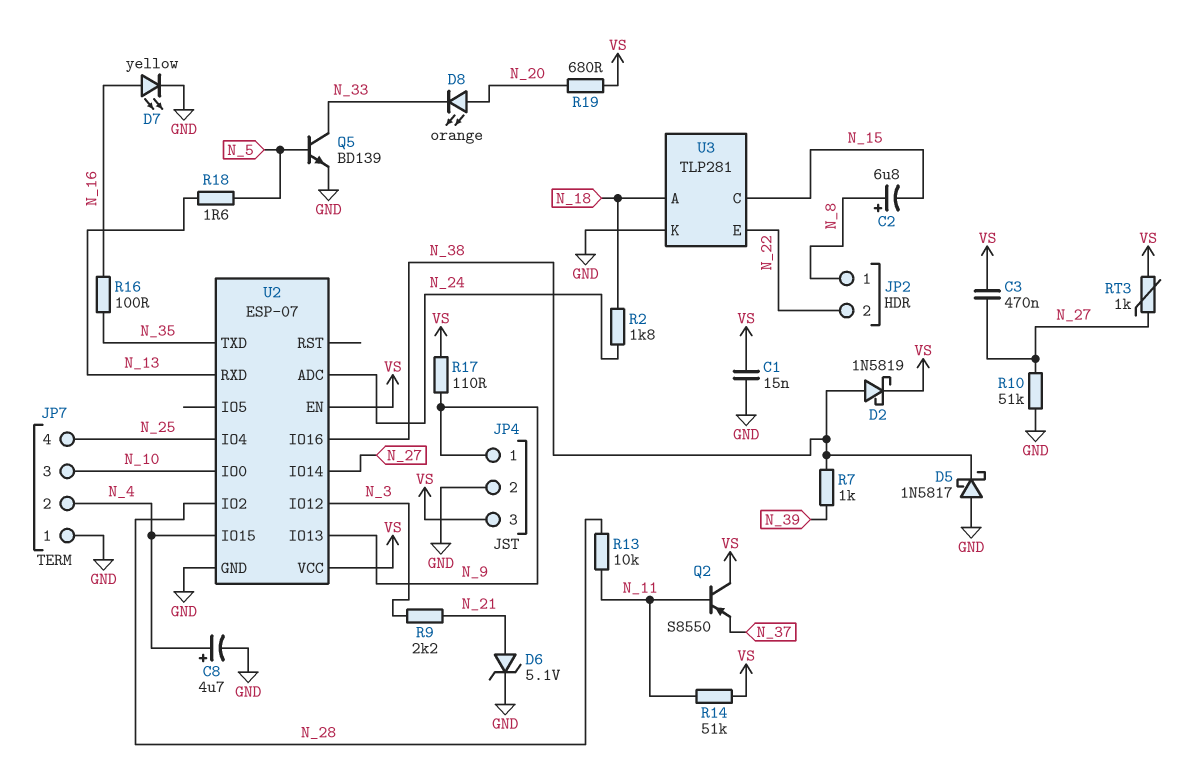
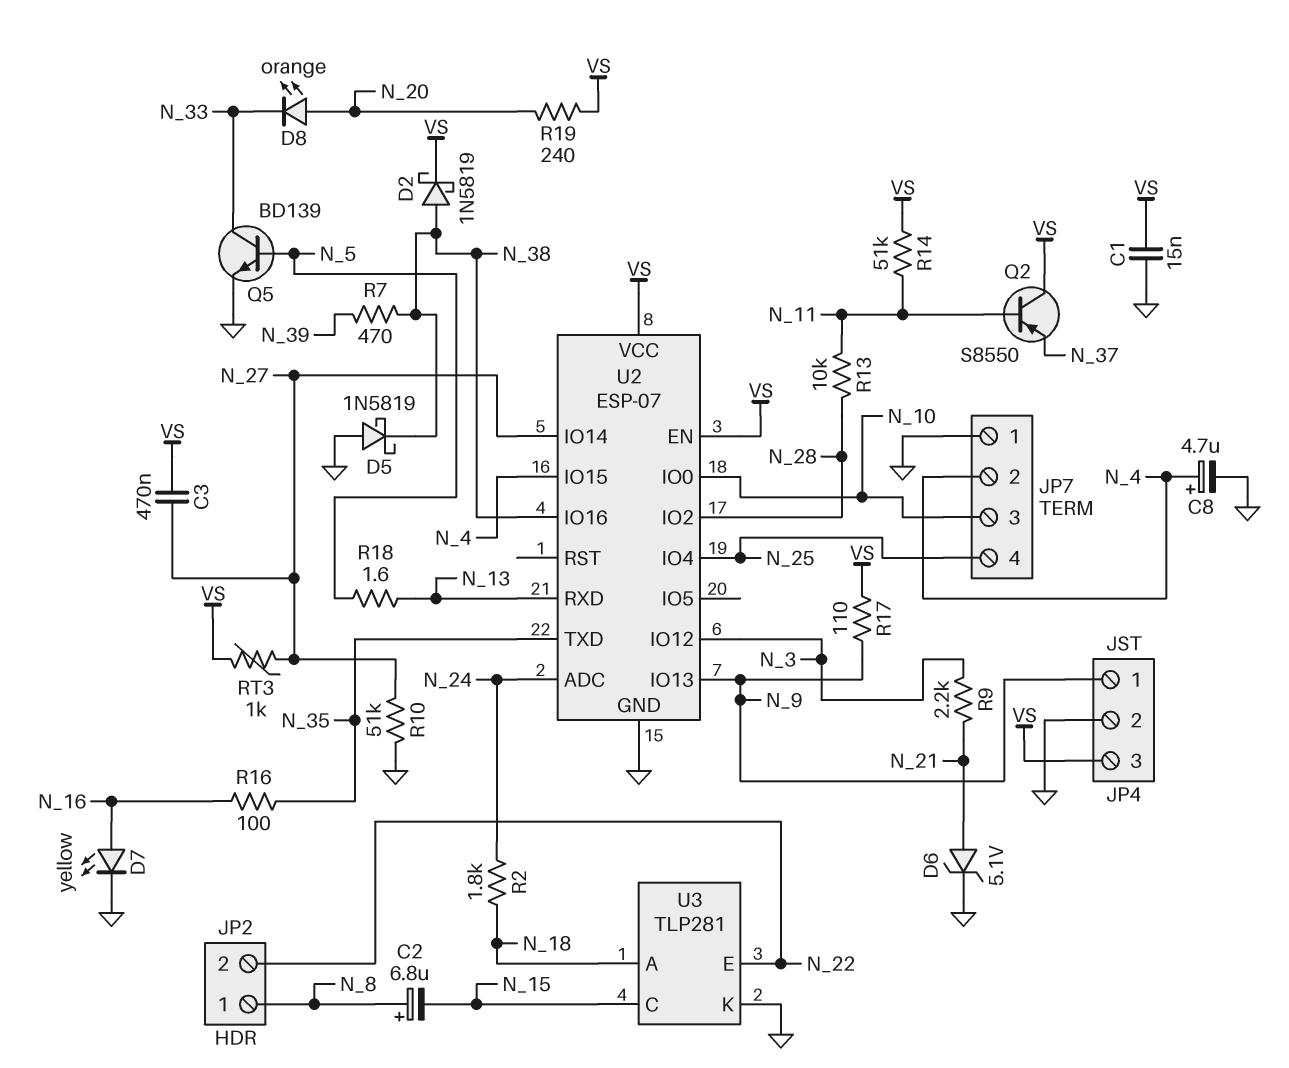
D5: schottky 1N5817 (A GND, K N_38) -> schottky 1N5819 (A GND, K N_38)
R7: 1k (N_38, N_39) -> 470 (N_38, N_39)
R19: 680 (N_20, VS) -> 240 (N_20, VS)

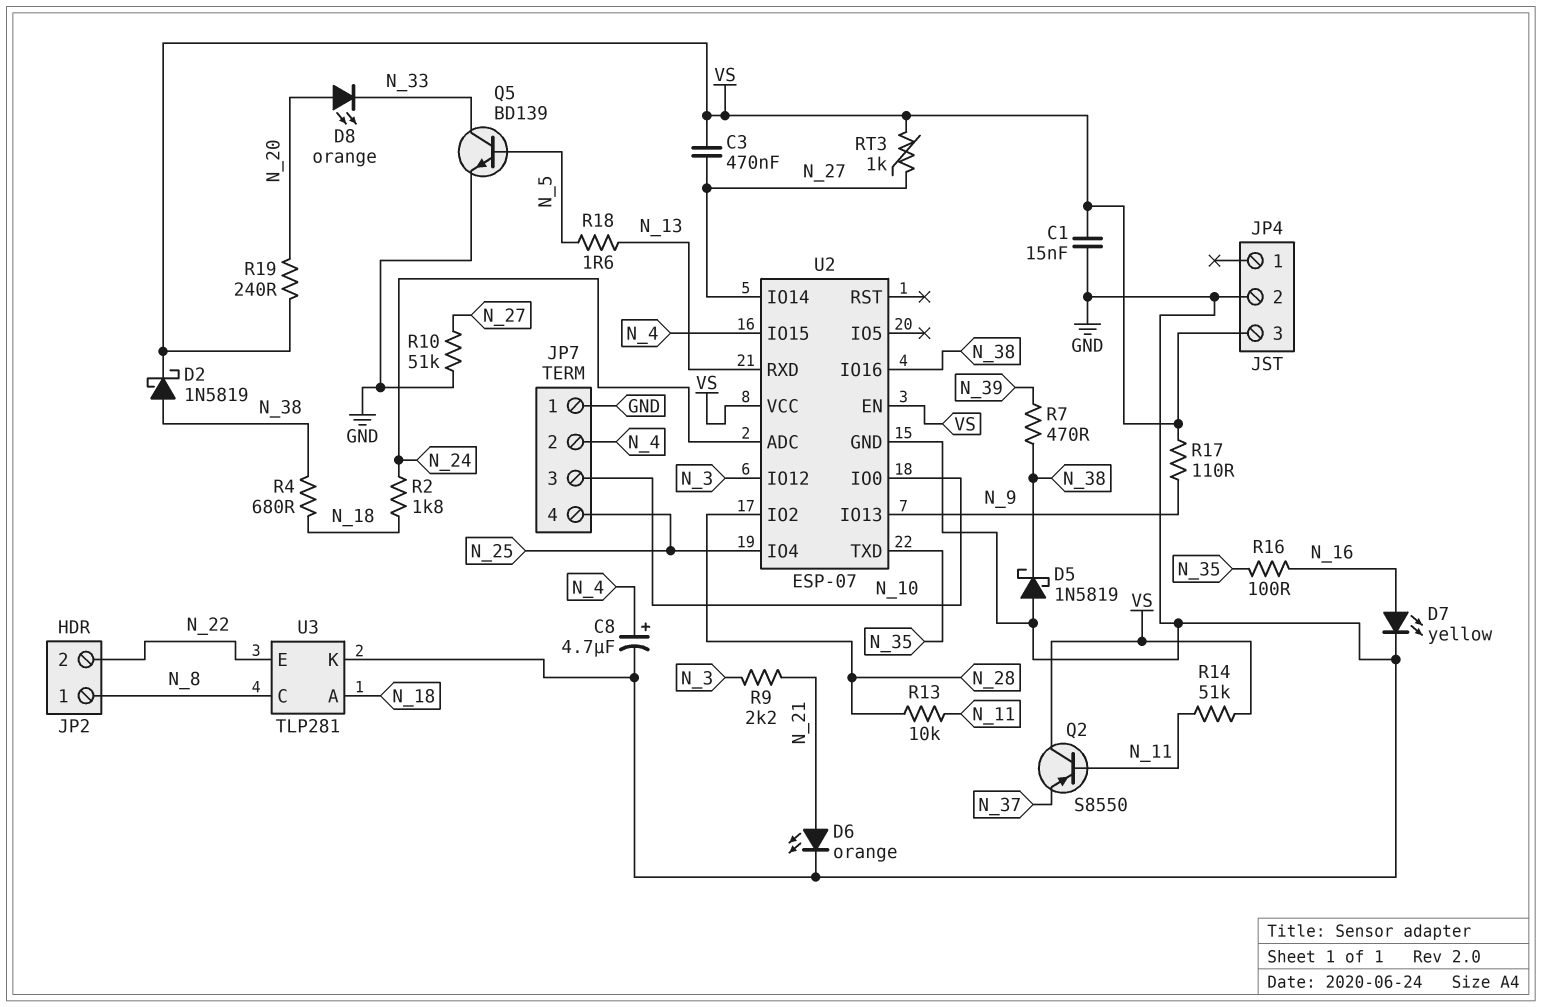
C2: 6.8uF (plus N_8, minus N_15) -> none
D6: zener 5.1V (A N_21, K GND) -> LED orange (A N_21, K GND)
JP4 pin 1: N_9 -> none
R4: none -> 680 (N_18, N_38)
U3 pin C: N_15 -> N_8

